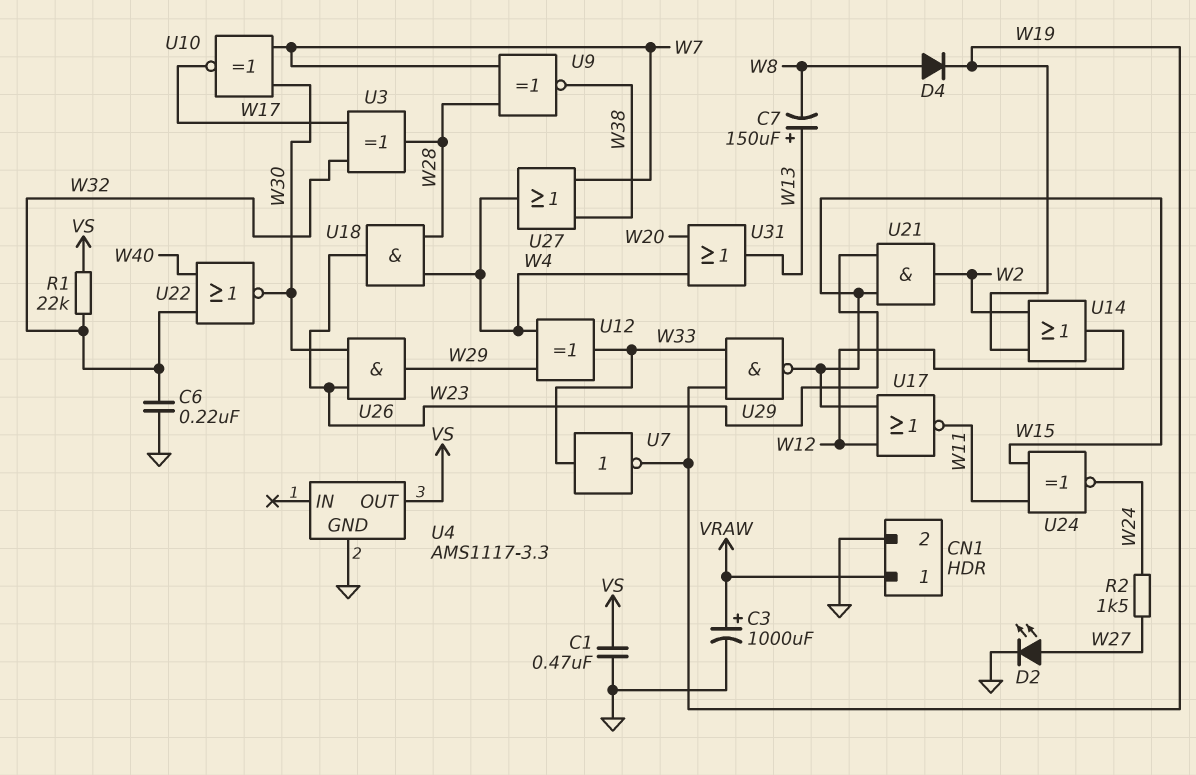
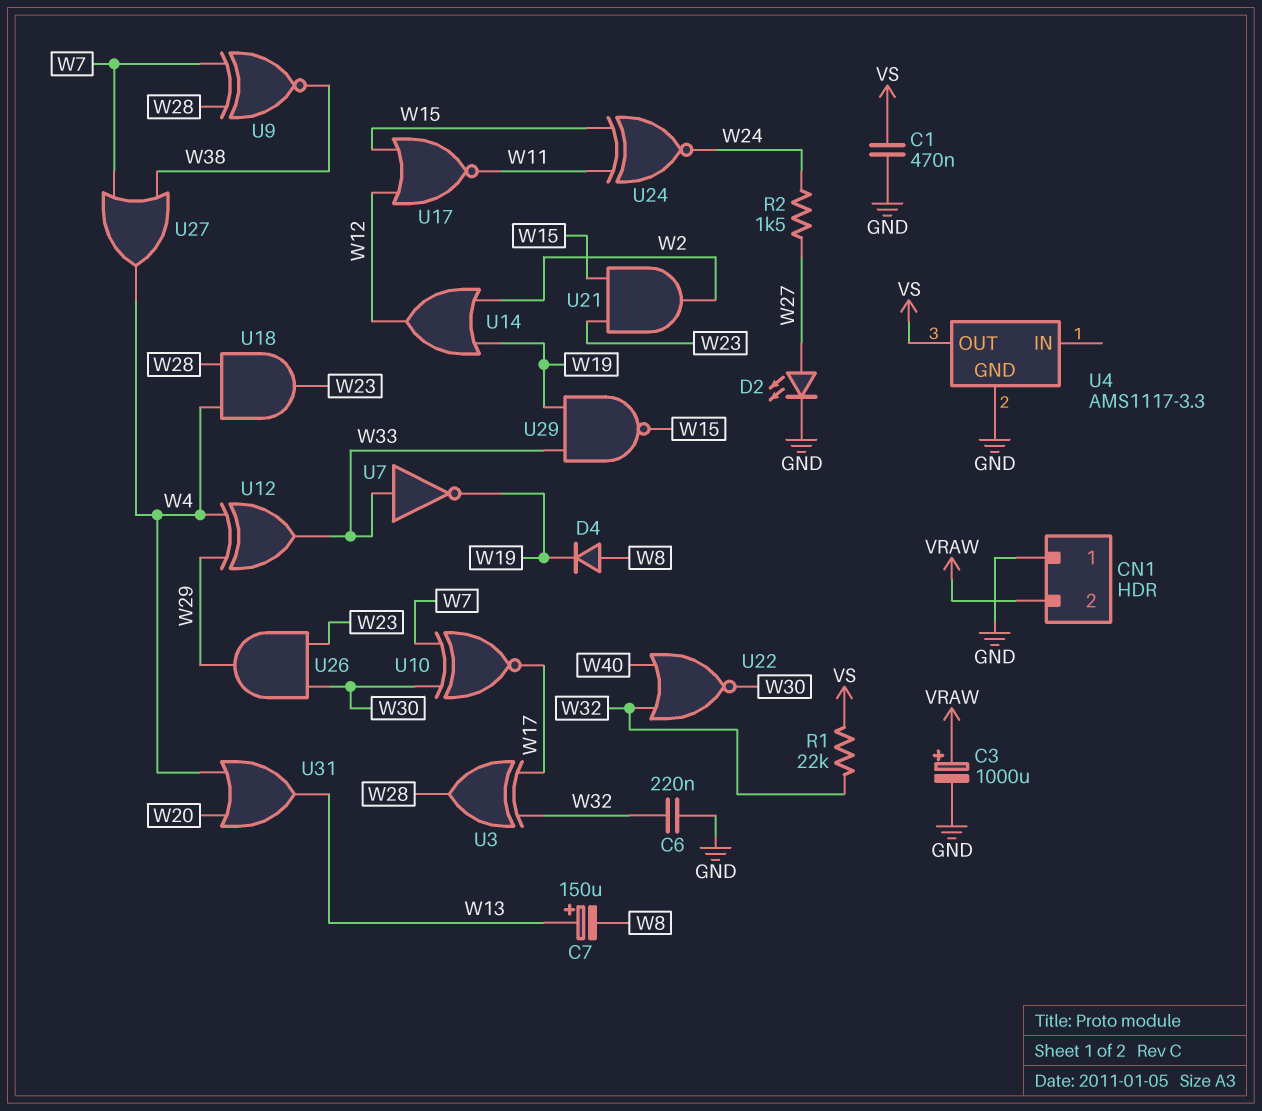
CN1 pin 1: VRAW -> GND
CN1 pin 2: GND -> VRAW

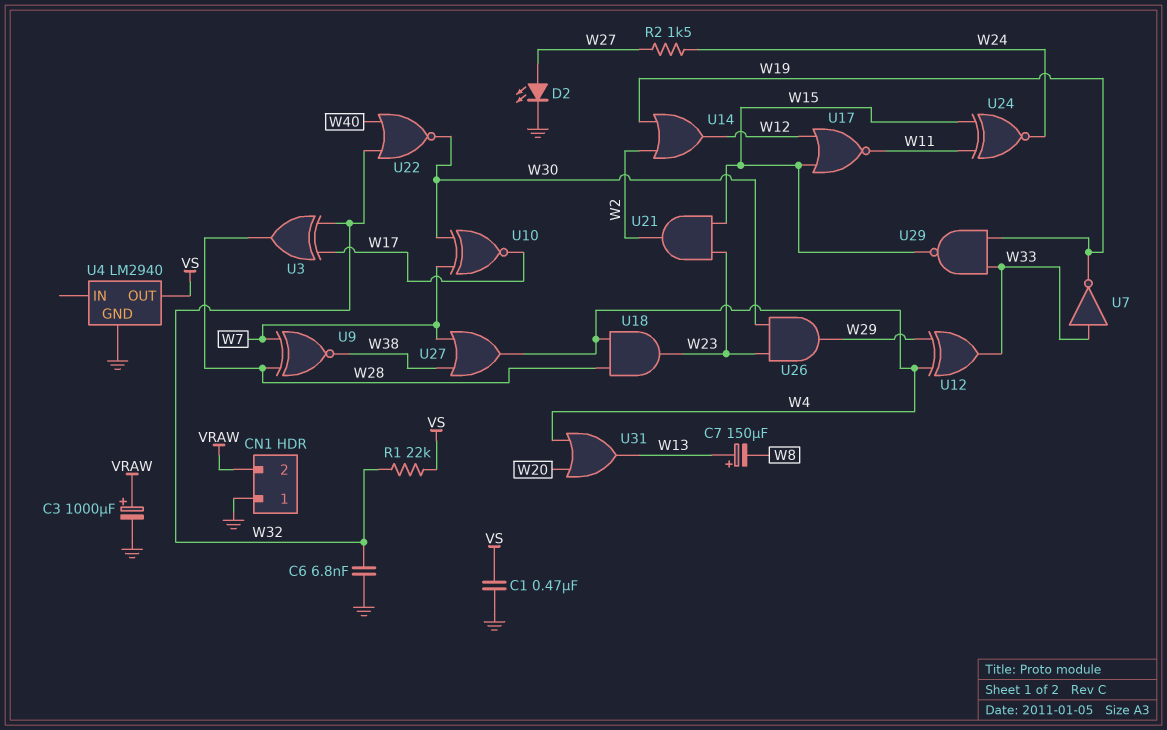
C6: 220nF (GND, W32) -> 6.8nF (GND, W32)
D4: diode (A W8, K W19) -> none
U4: AMS1117-3.3 -> LM2940

